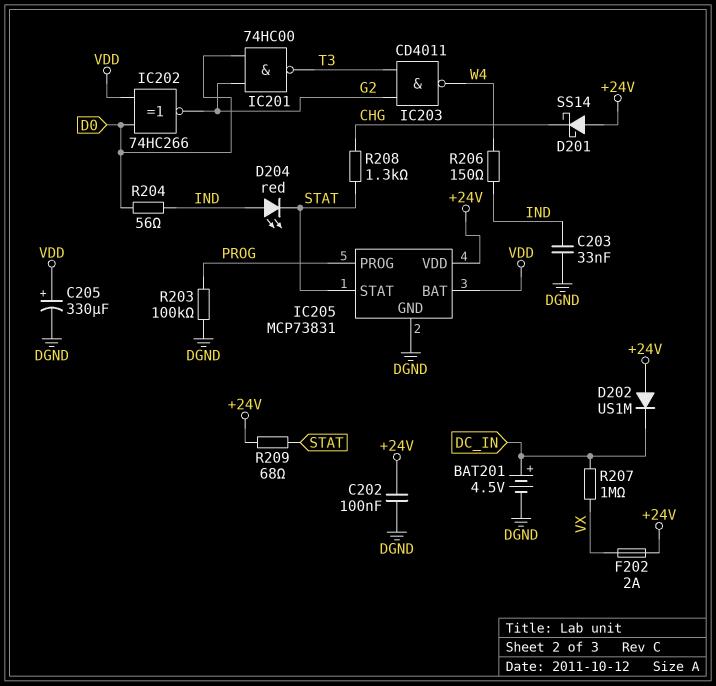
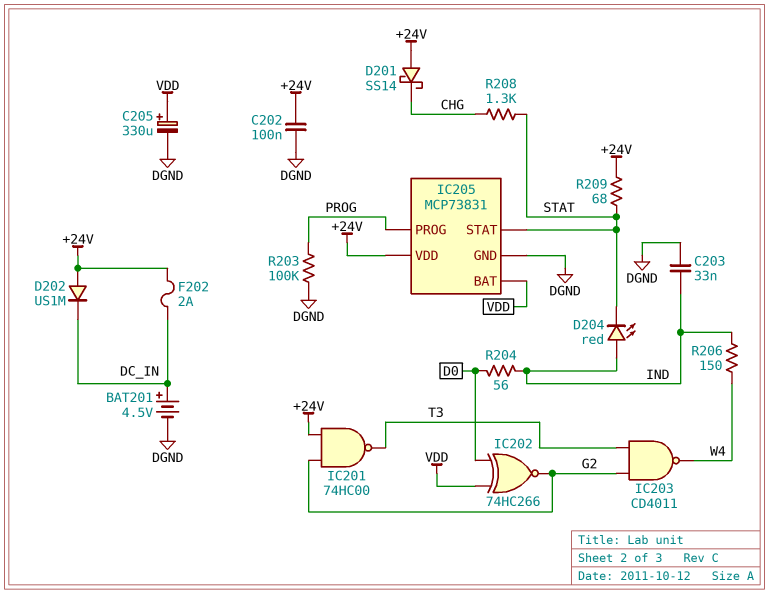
F202: 2A (+24V, VX) -> 2A (+24V, DC_IN)
IC201: NAND 74HC00 (in D0, in G2, out T3) -> NAND 74HC00 (in +24V, in G2, out T3)
R207: 1M (DC_IN, VX) -> none

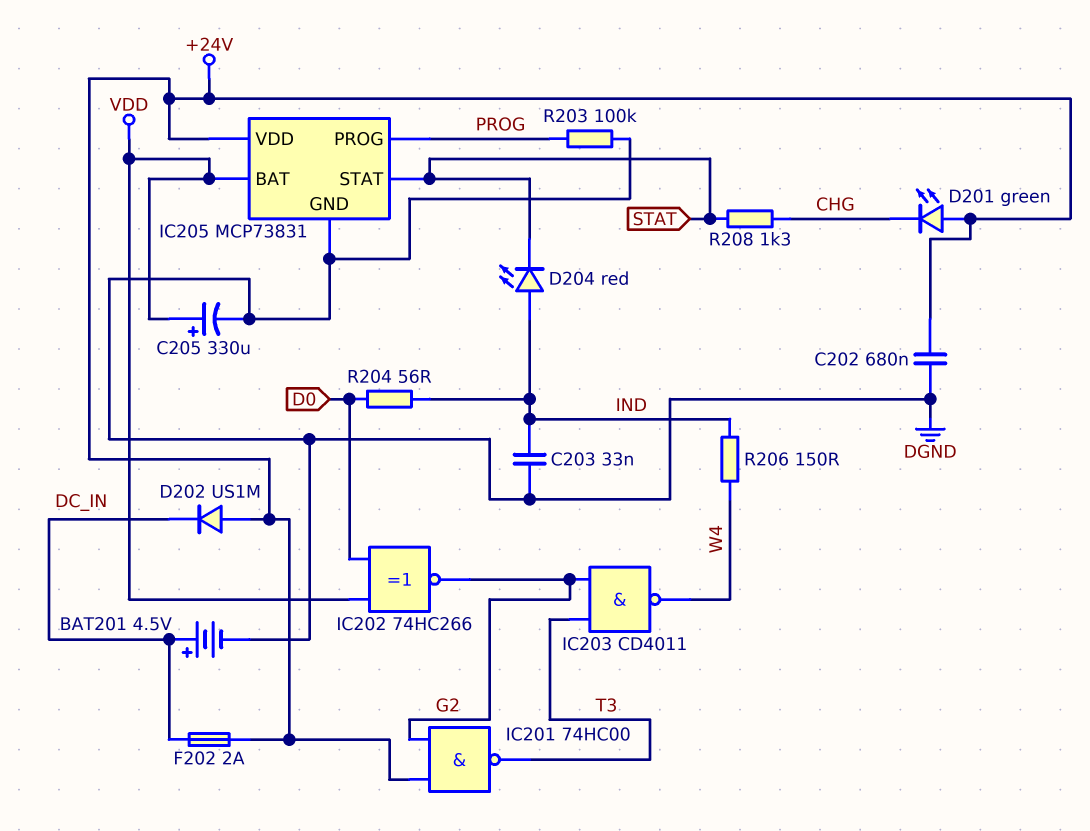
C202: 100nF (+24V, DGND) -> 680nF (+24V, DGND)
D201: schottky SS14 (A +24V, K CHG) -> LED green (A +24V, K CHG)
R209: 68 (+24V, STAT) -> none

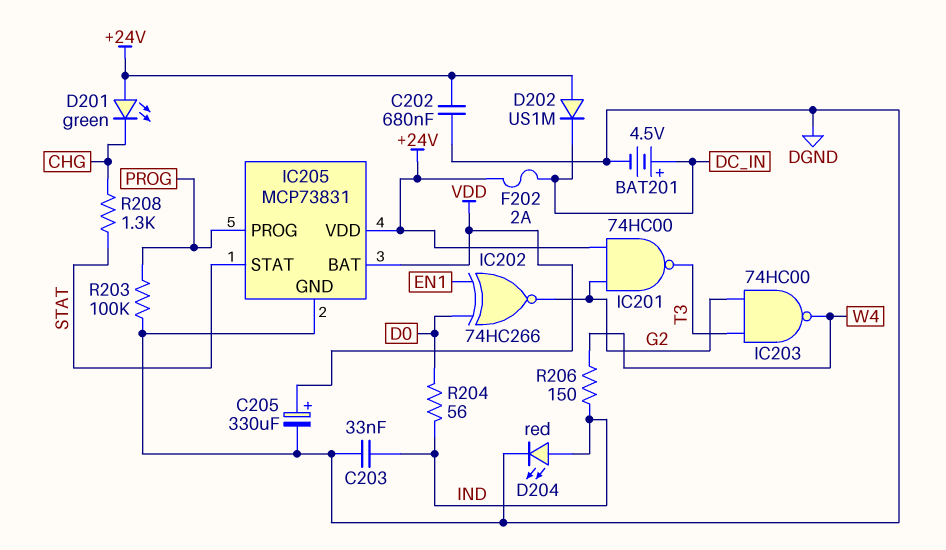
D204: LED red (A IND, K STAT) -> LED red (A IND, K DGND)
IC202: XNOR 74HC266 (in D0, in VDD, out G2) -> XNOR 74HC266 (in D0, in EN1, out G2)
IC203: NAND CD4011 (in G2, in T3, out W4) -> NAND 74HC00 (in G2, in T3, out W4)

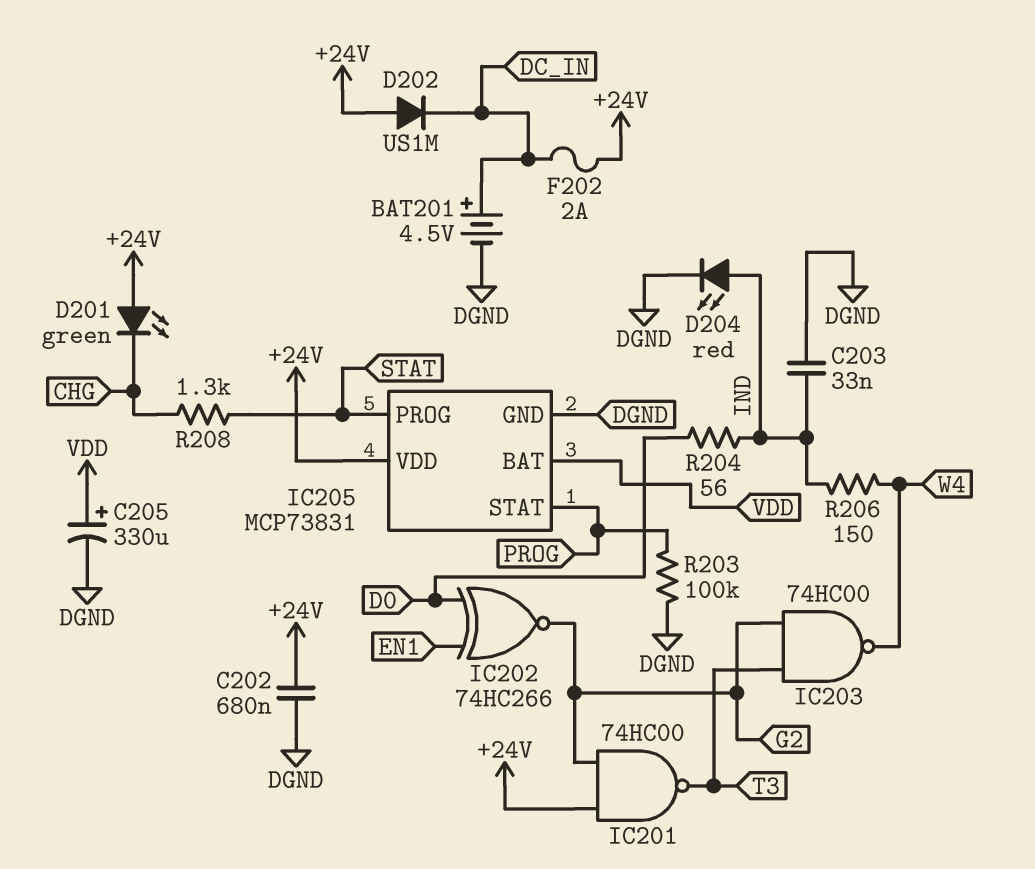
IC205 pin PROG: PROG -> STAT
IC205 pin STAT: STAT -> PROG

